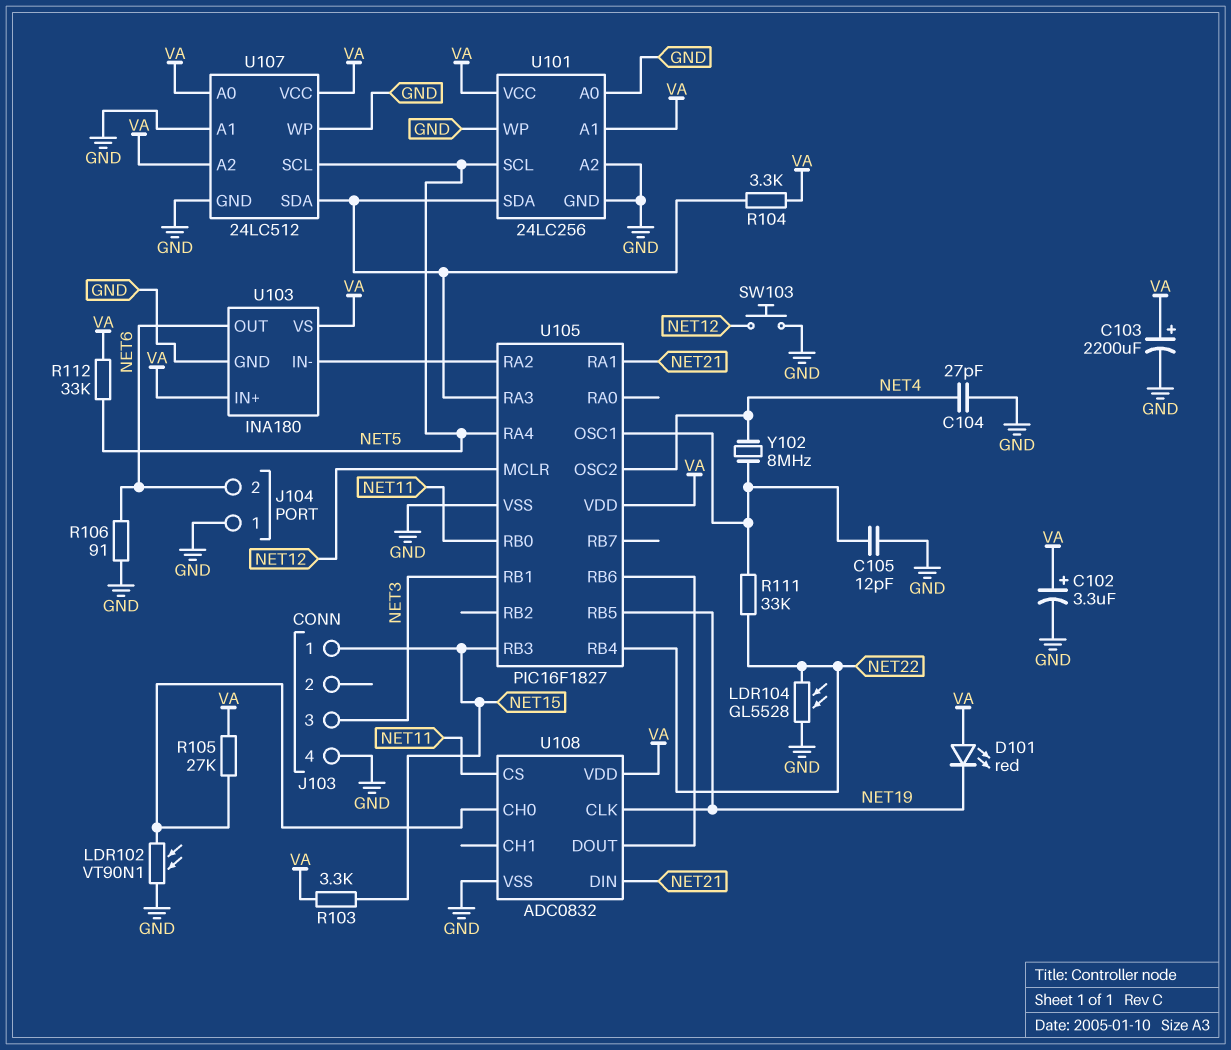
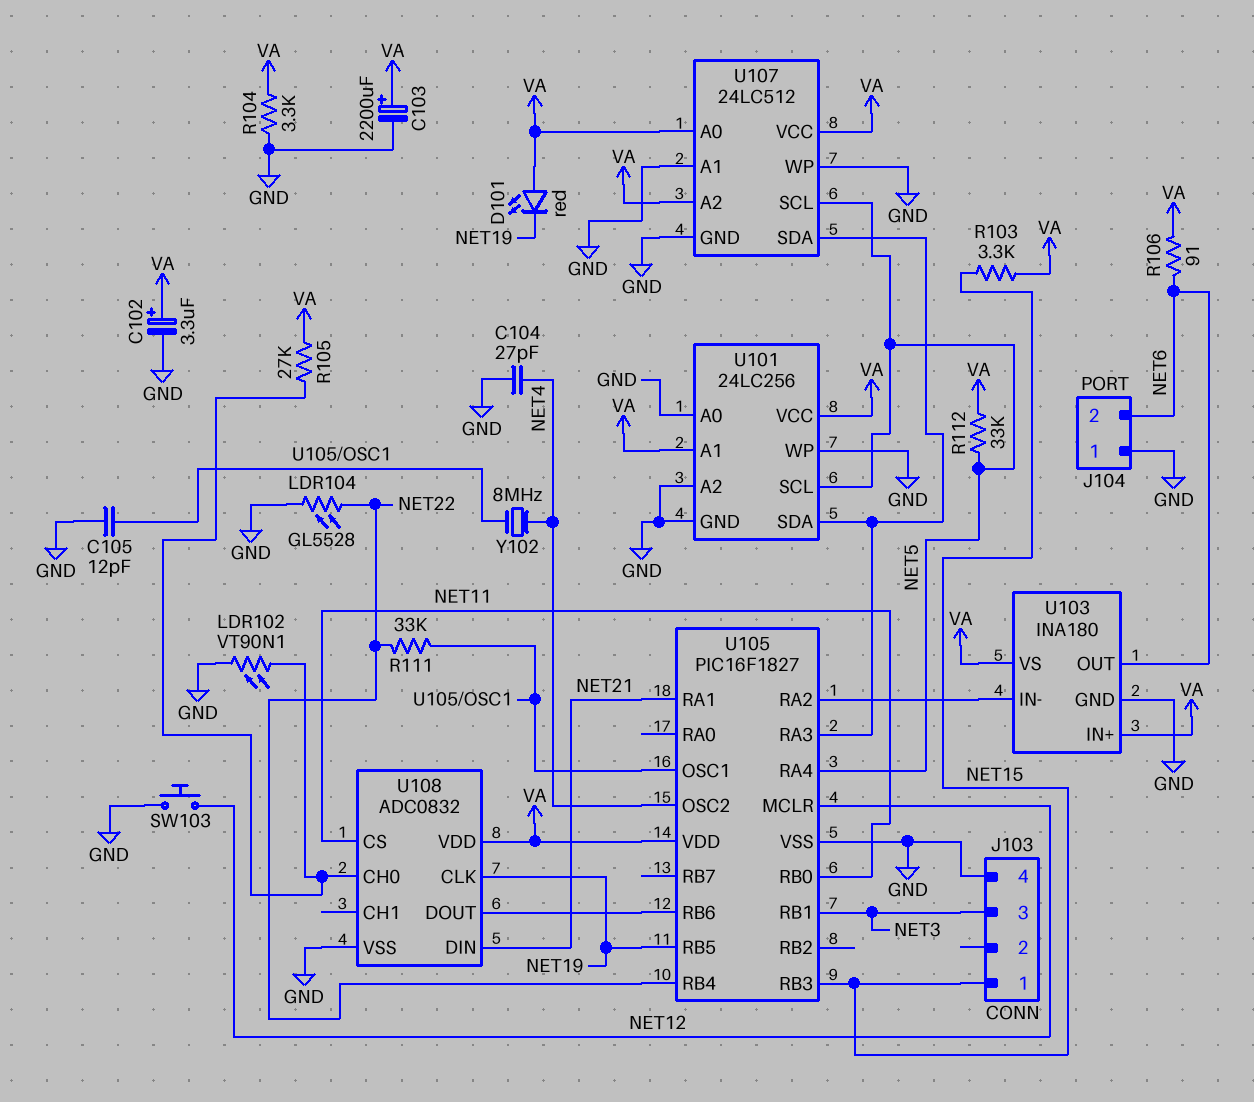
R104: 3.3k (U101/SDA, VA) -> 3.3k (GND, VA)
R106: 91 (GND, NET6) -> 91 (NET6, VA)

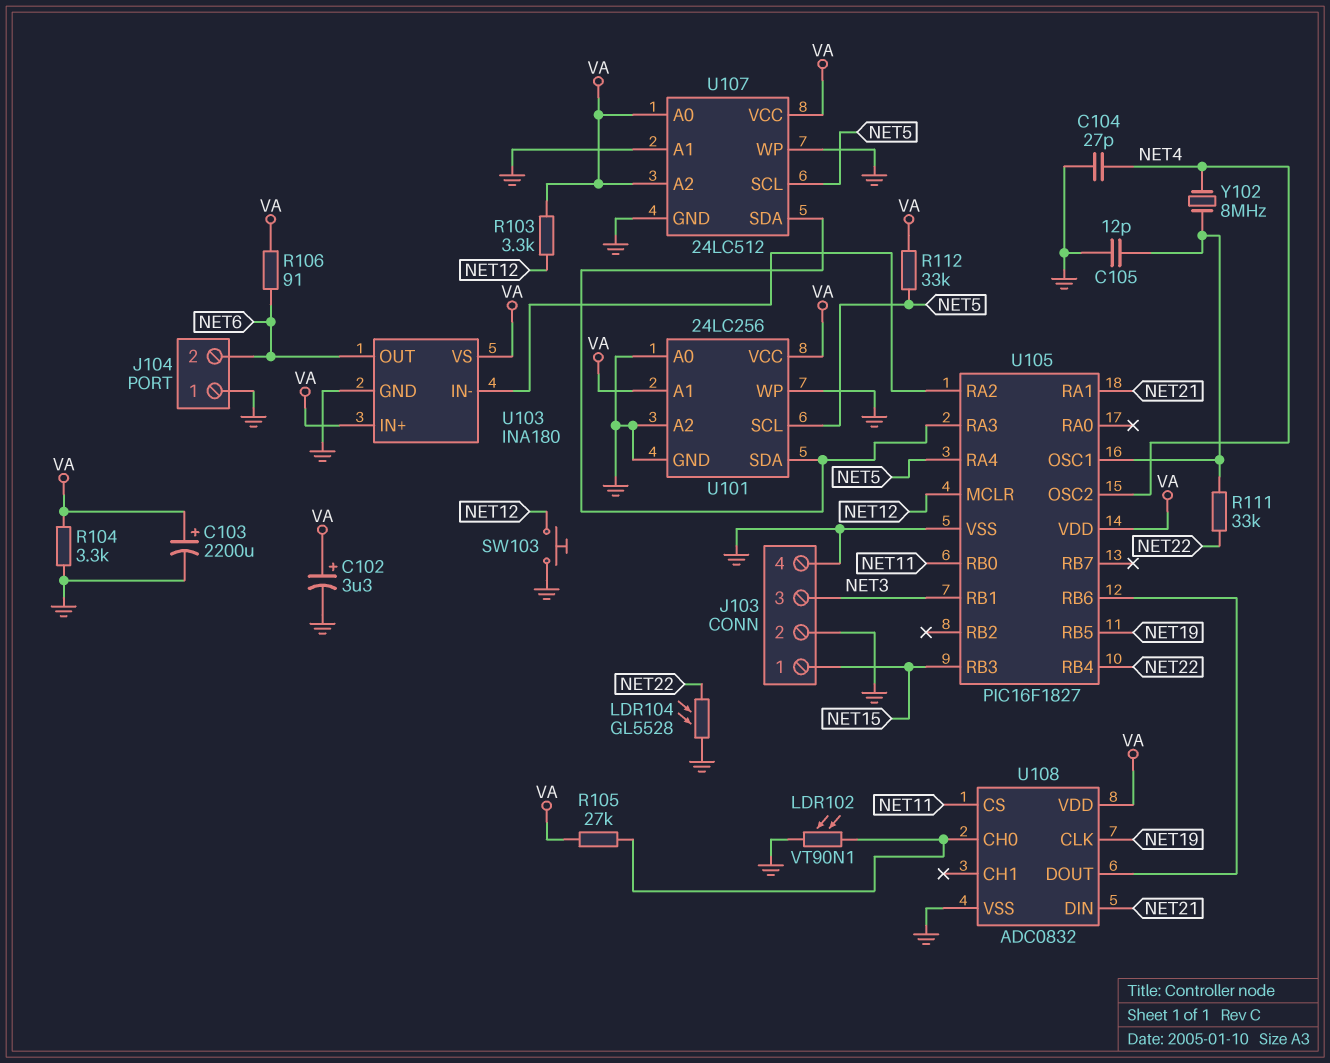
D101: LED red (A VA, K NET19) -> none
J103 pin 2: none -> GND
R103: 3.3k (NET15, VA) -> 3.3k (NET12, VA)

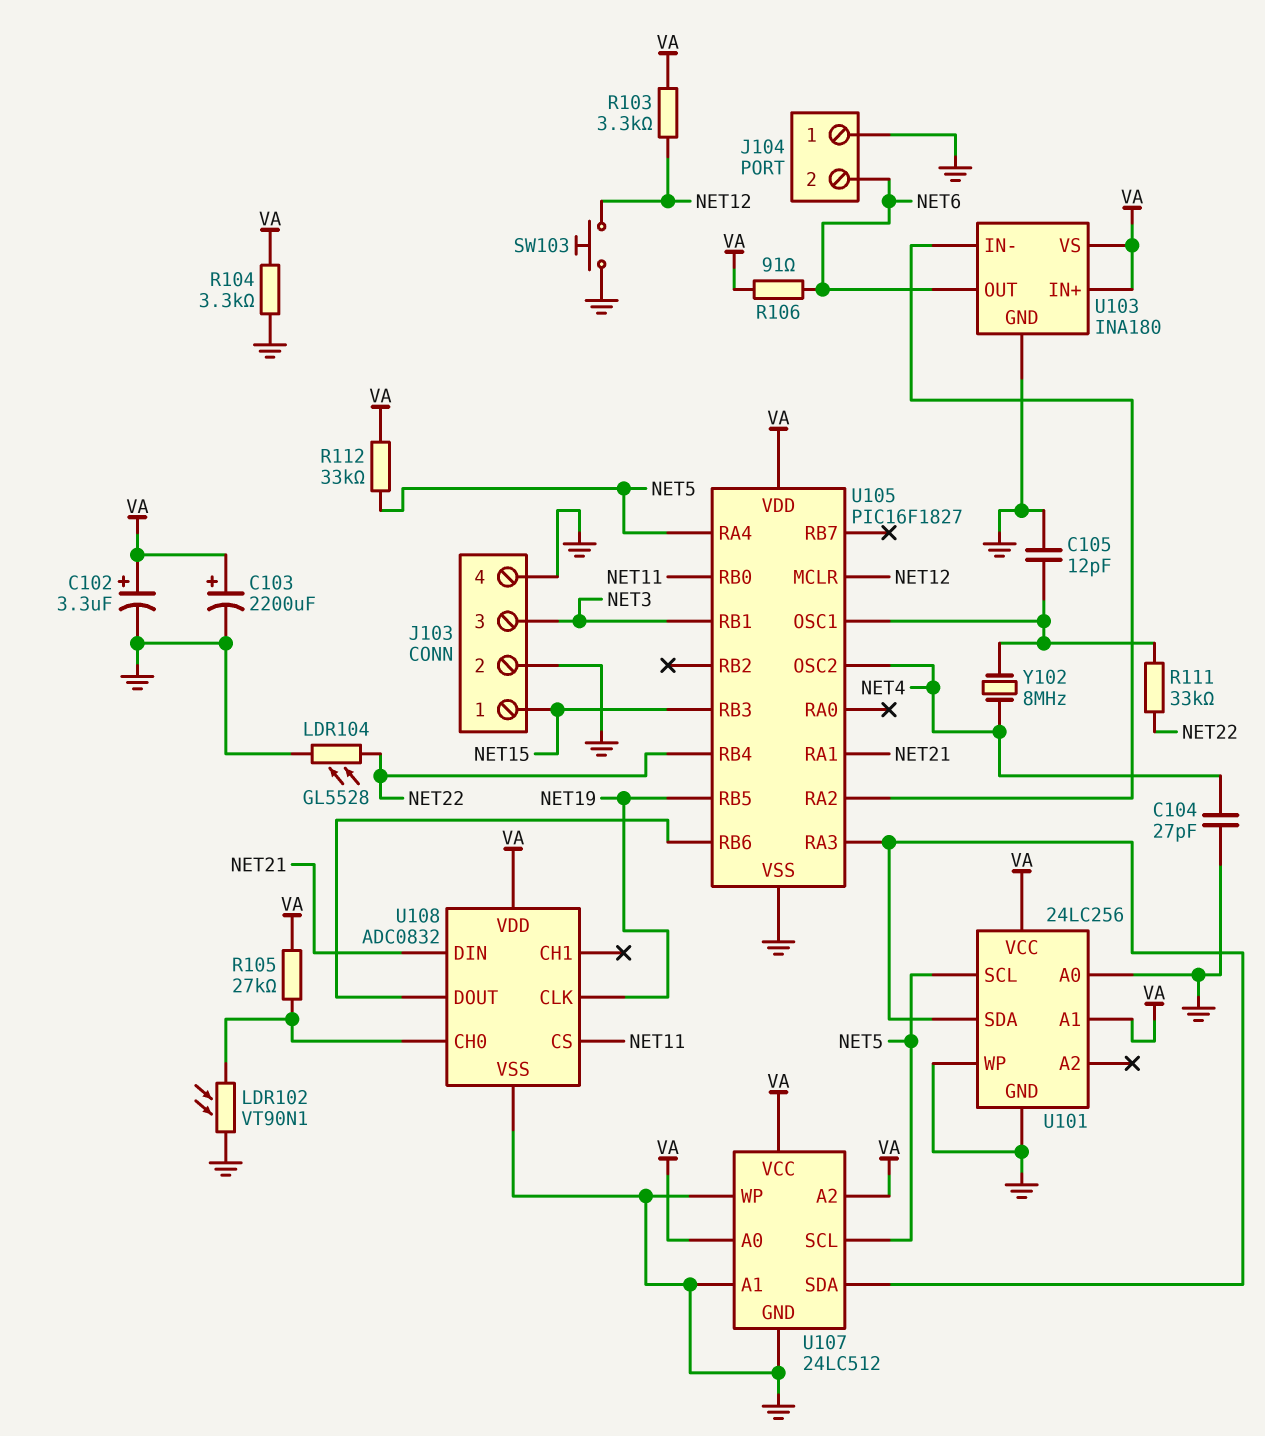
U101 pin A2: GND -> none

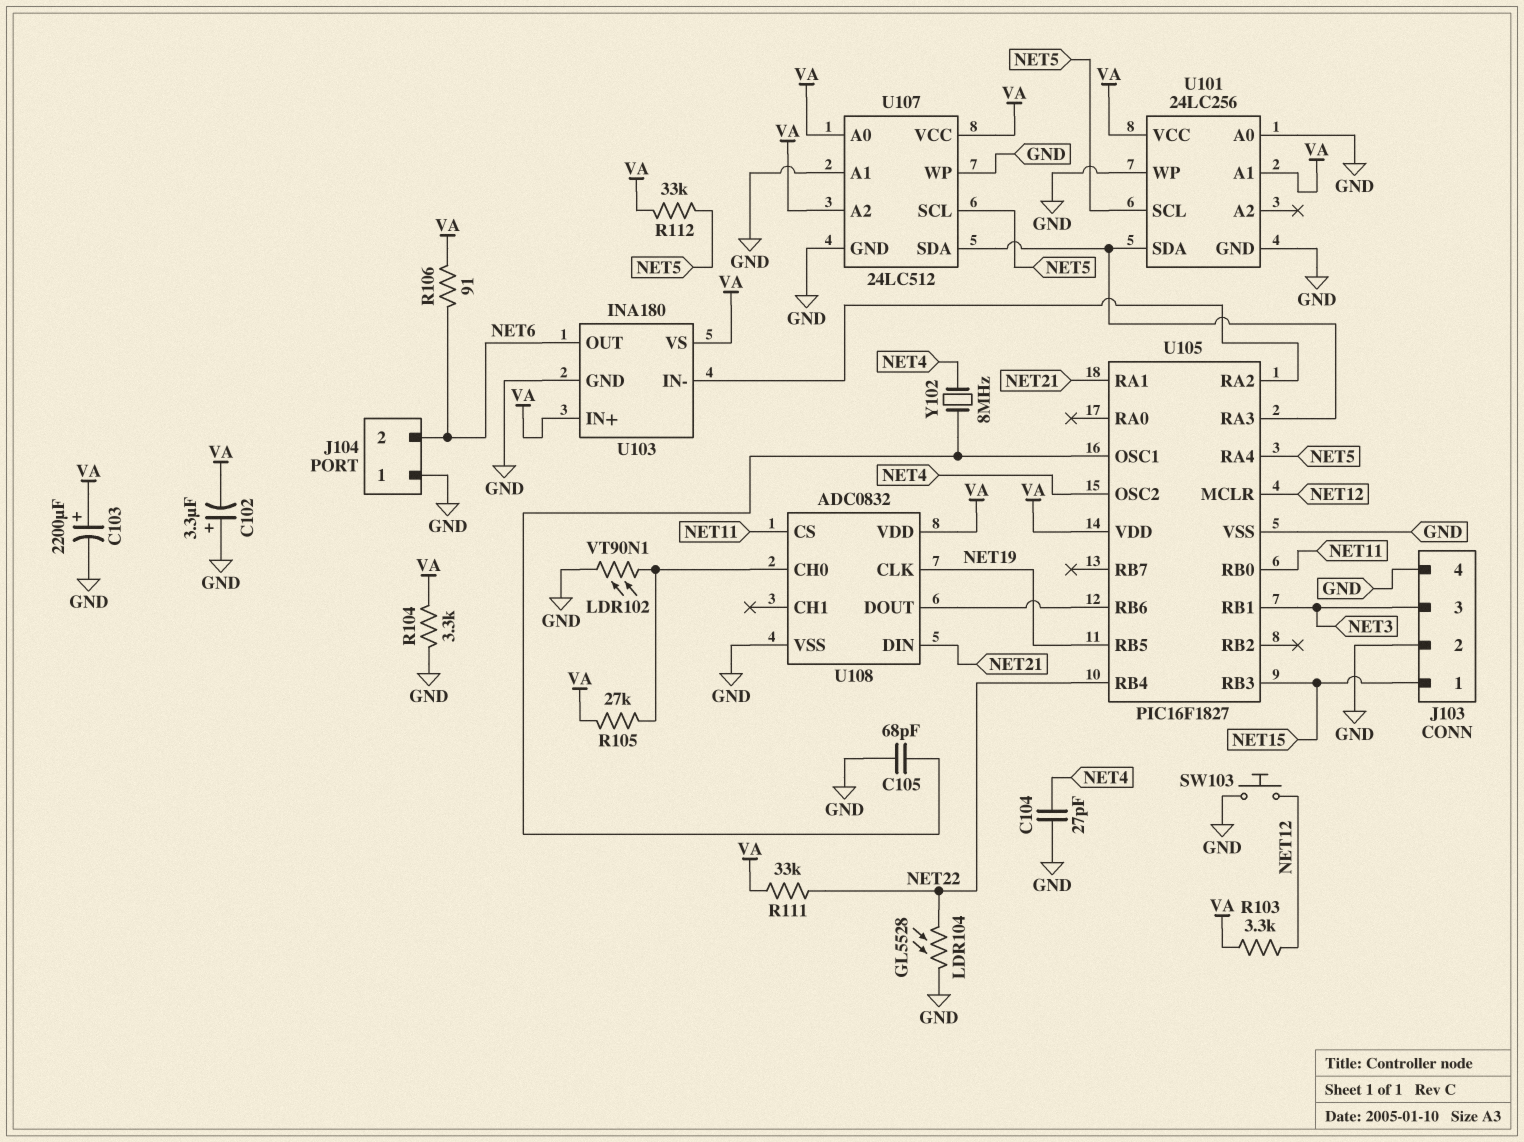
C102: 3.3uF (plus VA, minus GND) -> 3.3uF (plus GND, minus VA)
C105: 12pF (GND, U105/OSC1) -> 68pF (GND, U105/OSC1)
R111: 33k (NET22, U105/OSC1) -> 33k (NET22, VA)

